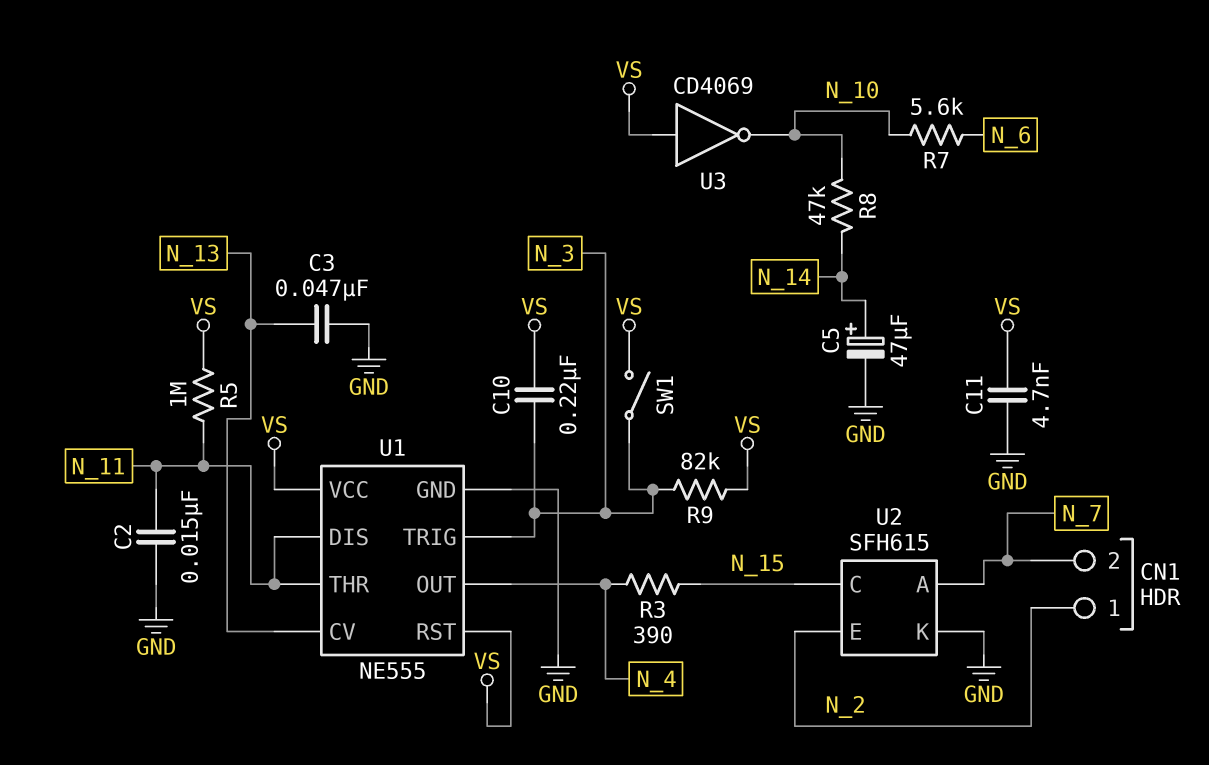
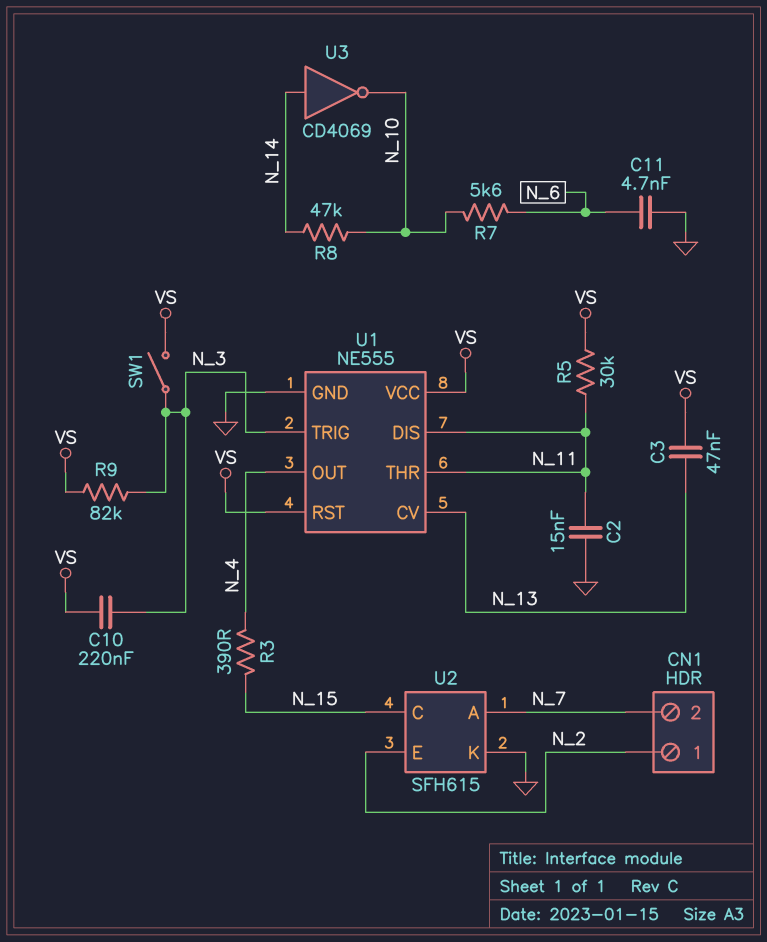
C3: 47nF (GND, N_13) -> 47nF (N_13, VS)
C5: 47uF (plus N_14, minus GND) -> none
C11: 4.7nF (GND, VS) -> 4.7nF (GND, N_6)
R5: 1M (N_11, VS) -> 30k (N_11, VS)
U3: NOT CD4069 (in VS, out N_10) -> NOT CD4069 (in N_14, out N_10)

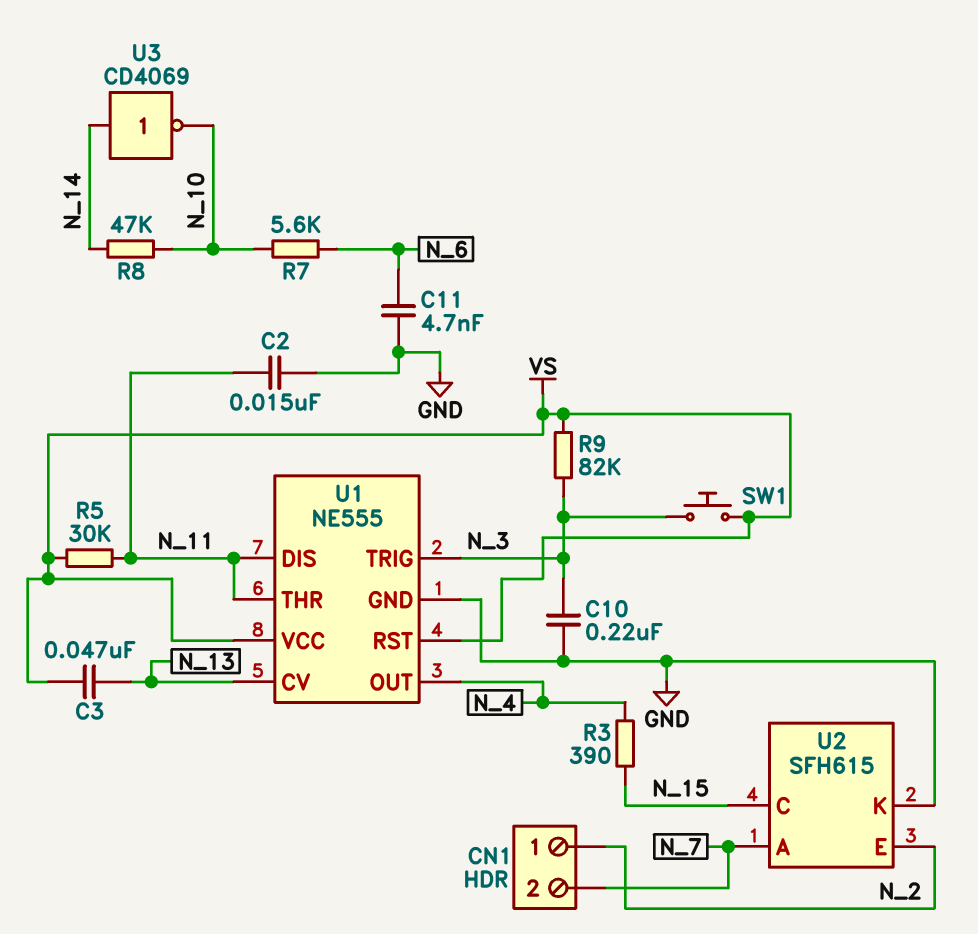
C10: 220nF (N_3, VS) -> 220nF (GND, N_3)
SW1: switch (N_3, VS) -> button (N_3, VS)

